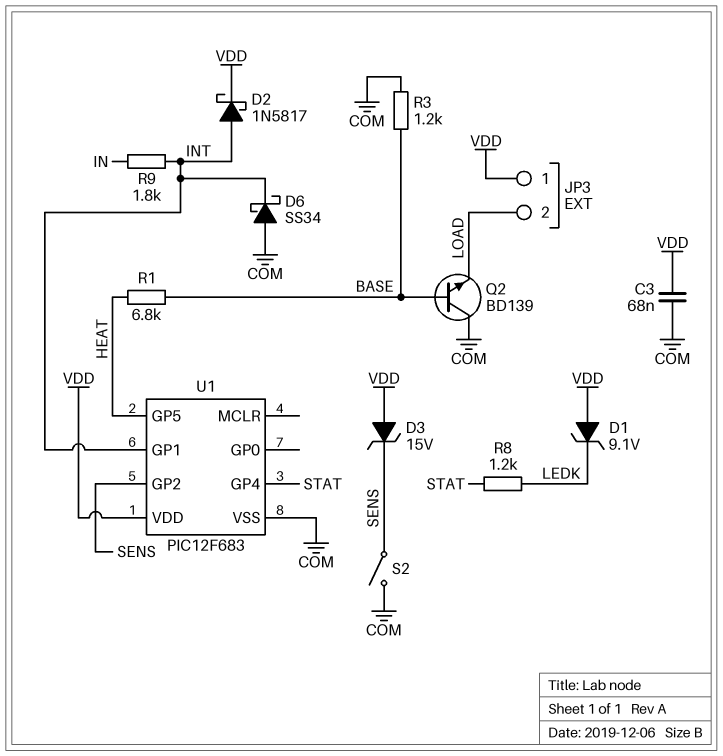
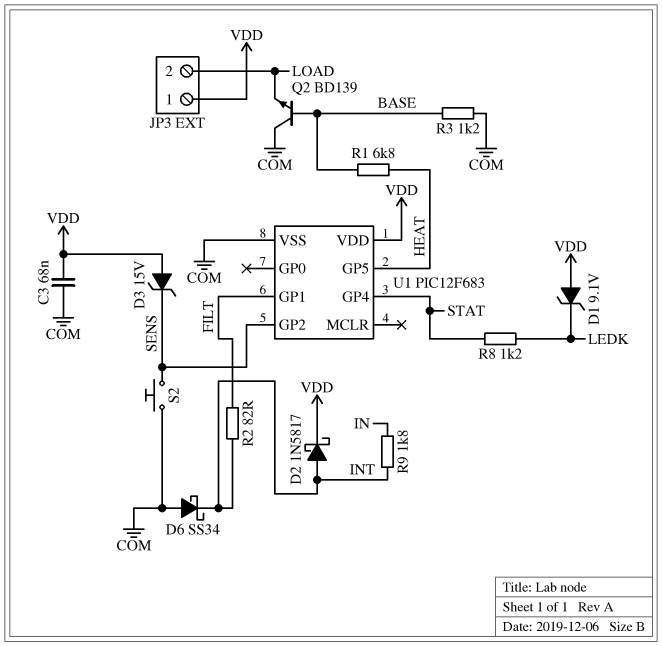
R2: none -> 82 (FILT, INT)
S2: switch (COM, SENS) -> button (COM, SENS)
U1 pin GP1: INT -> FILT

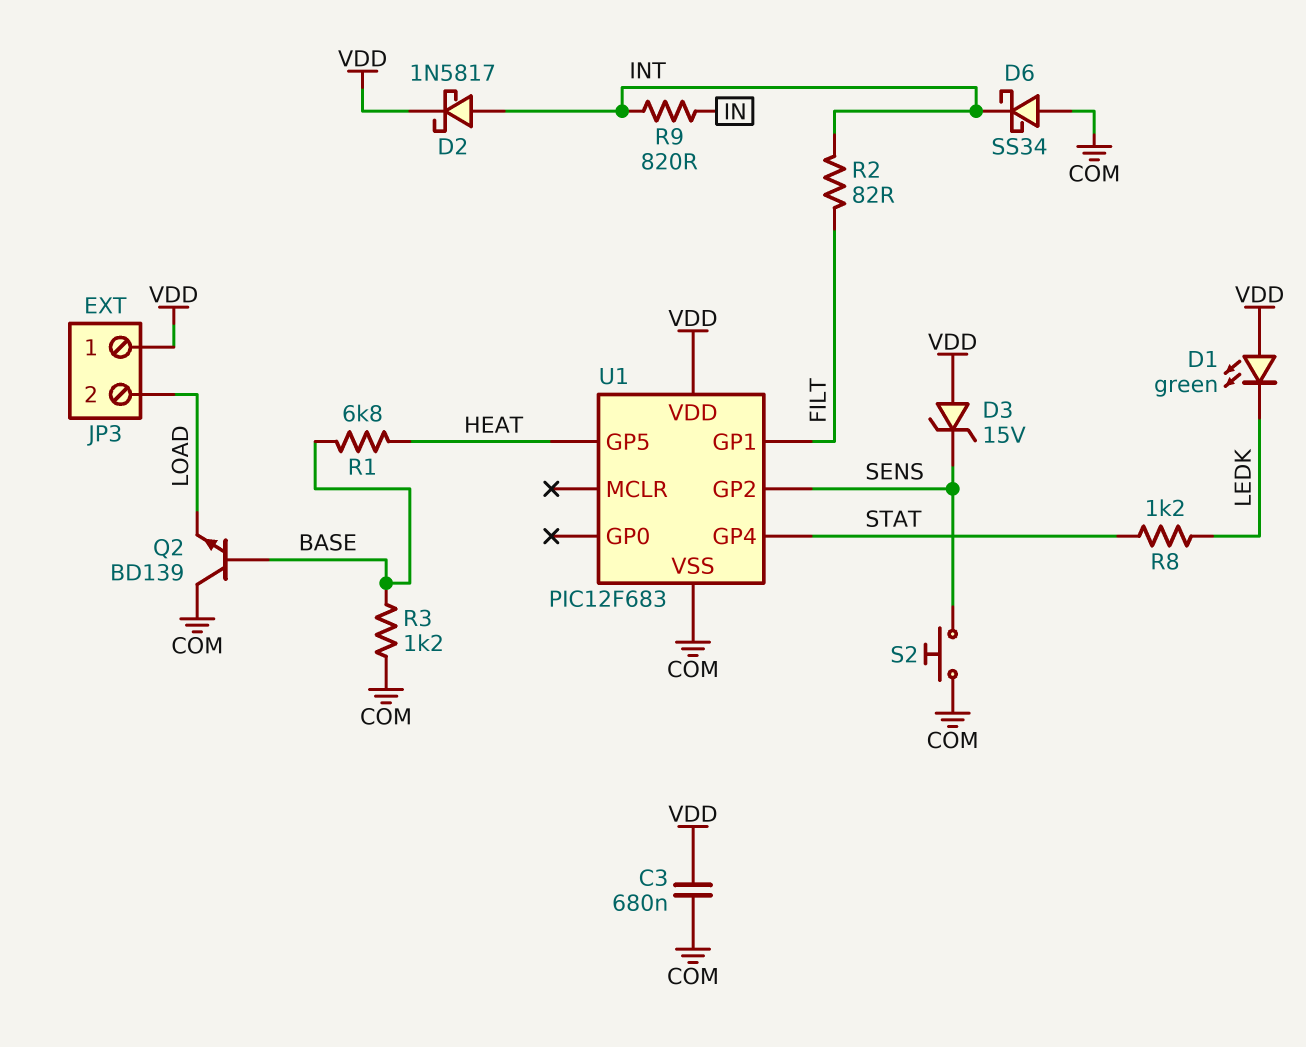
C3: 68nF (COM, VDD) -> 680nF (COM, VDD)
D1: zener 9.1V (A VDD, K LEDK) -> LED green (A VDD, K LEDK)
R9: 1.8k (IN, INT) -> 820 (IN, INT)

